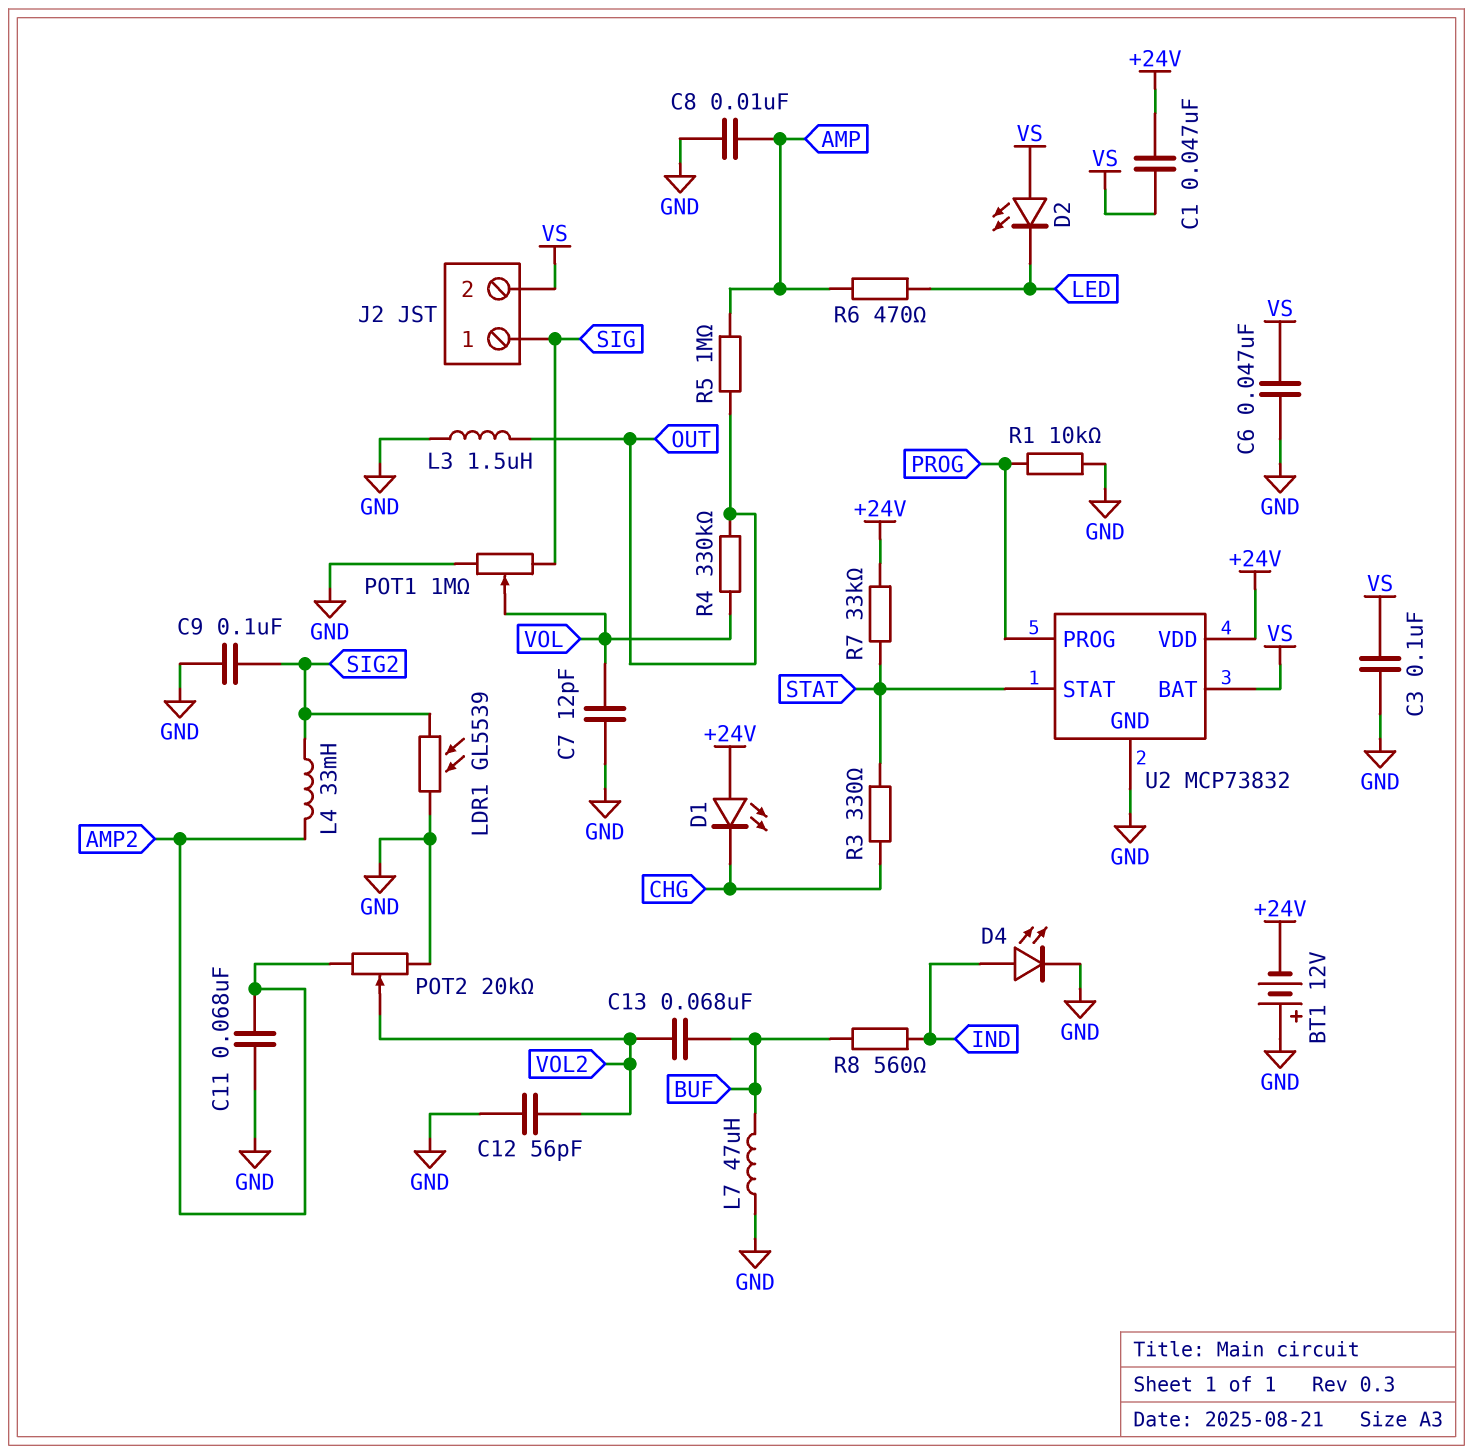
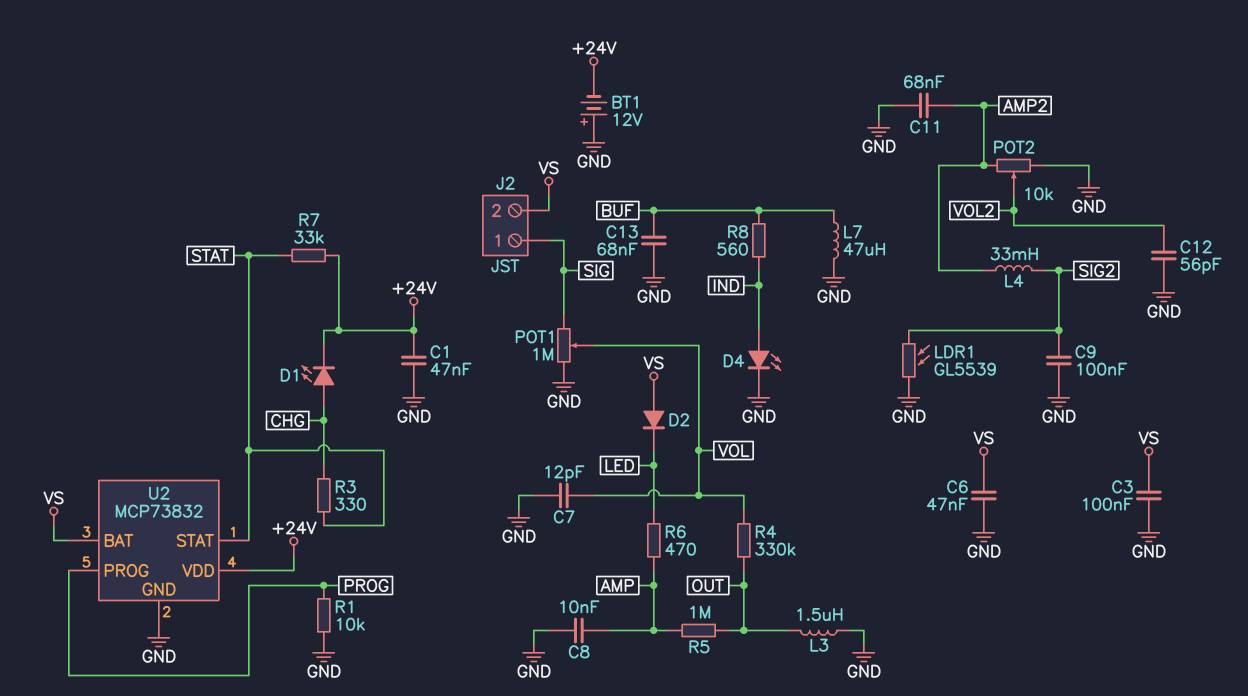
C1: 47nF (+24V, VS) -> 47nF (+24V, GND)
C13: 68nF (BUF, VOL2) -> 68nF (BUF, GND)
D1: LED (A +24V, K CHG) -> LED (A CHG, K +24V)
D2: LED (A VS, K LED) -> diode (A VS, K LED)
POT2: 20k (AMP2, GND, wiper VOL2) -> 10k (AMP2, GND, wiper VOL2)

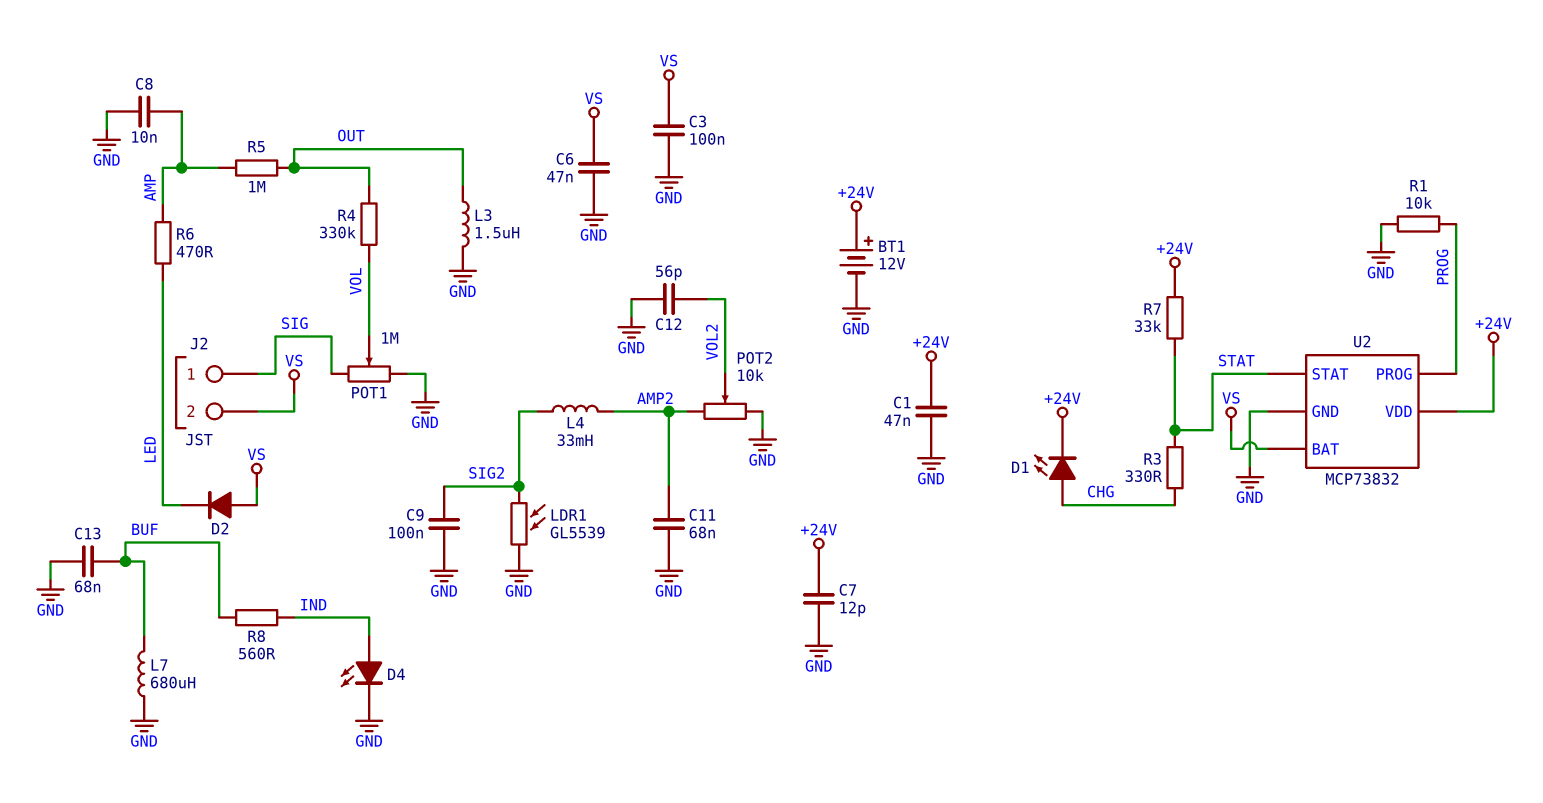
BT1: 12V (plus GND, minus +24V) -> 12V (plus +24V, minus GND)
C7: 12pF (GND, VOL) -> 12pF (+24V, GND)
L7: 47uH (BUF, GND) -> 680uH (BUF, GND)

